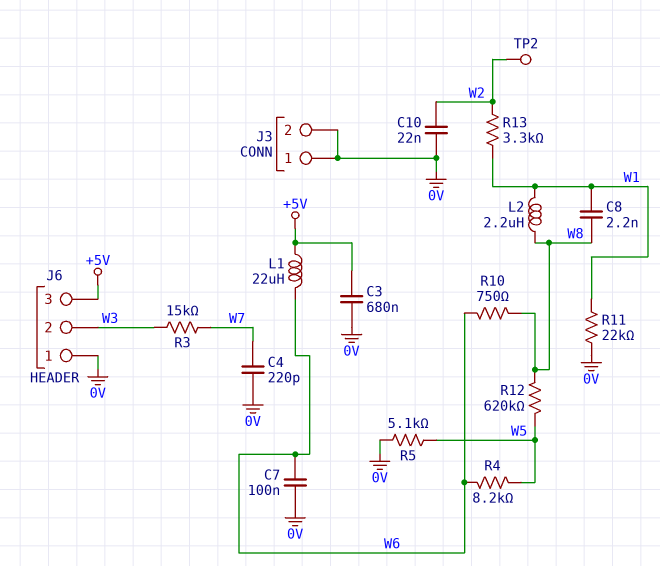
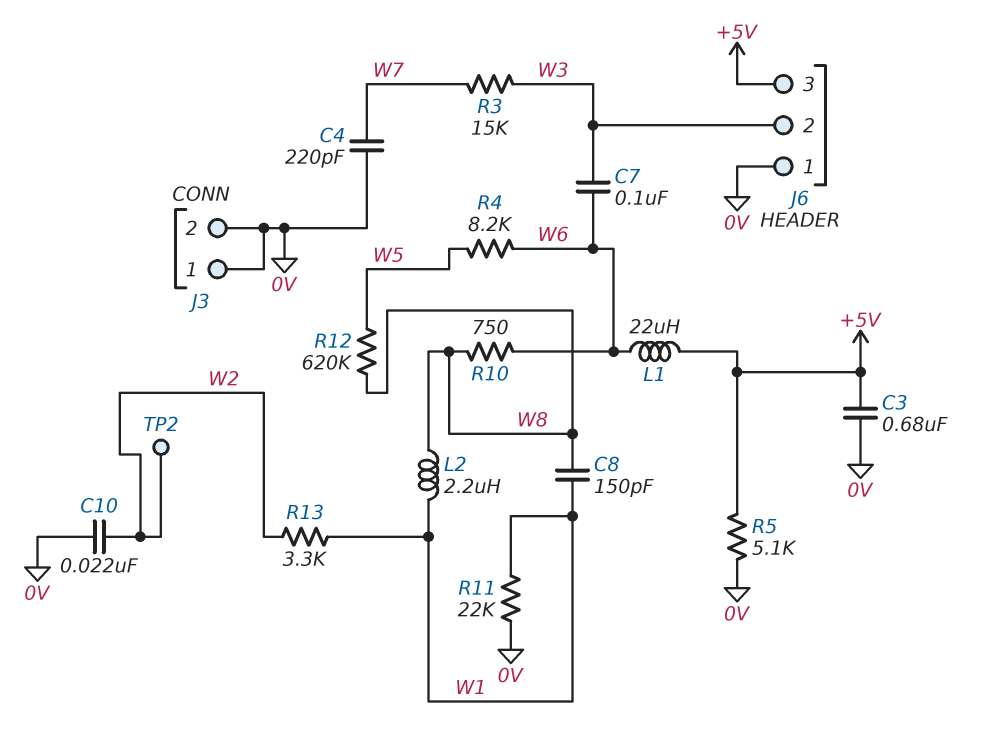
C7: 100nF (0V, W6) -> 100nF (W3, W6)
C8: 2.2nF (W1, W8) -> 150pF (W1, W8)
R5: 5.1k (0V, W5) -> 5.1k (+5V, 0V)

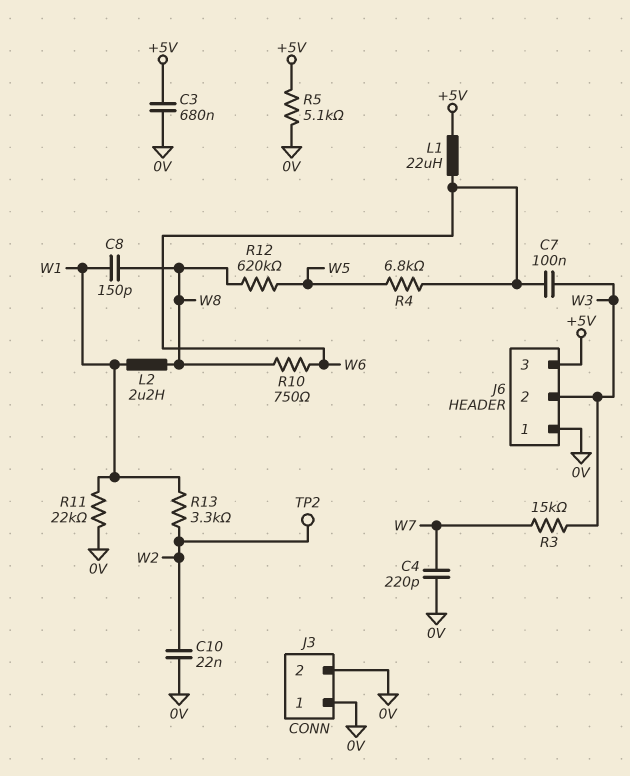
R4: 8.2k (W5, W6) -> 6.8k (W5, W6)

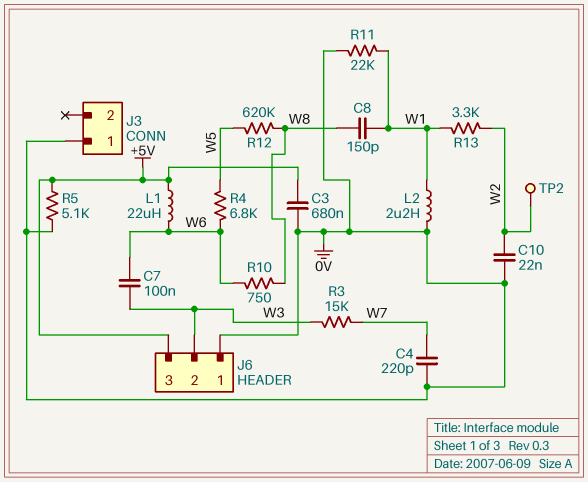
J3 pin 2: 0V -> none
L2: 2.2uH (W1, W8) -> 2.2uH (0V, W1)

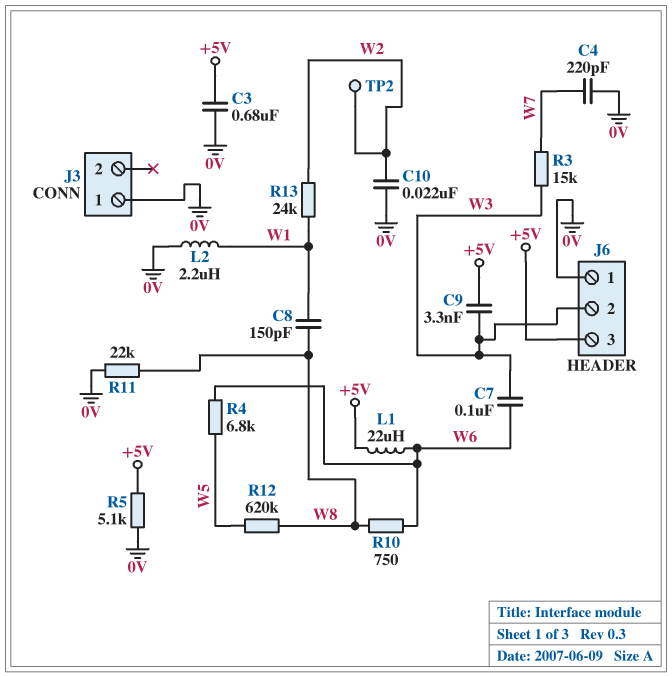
C9: none -> 3.3nF (+5V, W3)
R11: 22k (0V, W1) -> 22k (0V, W8)
R13: 3.3k (W1, W2) -> 24k (W1, W2)

